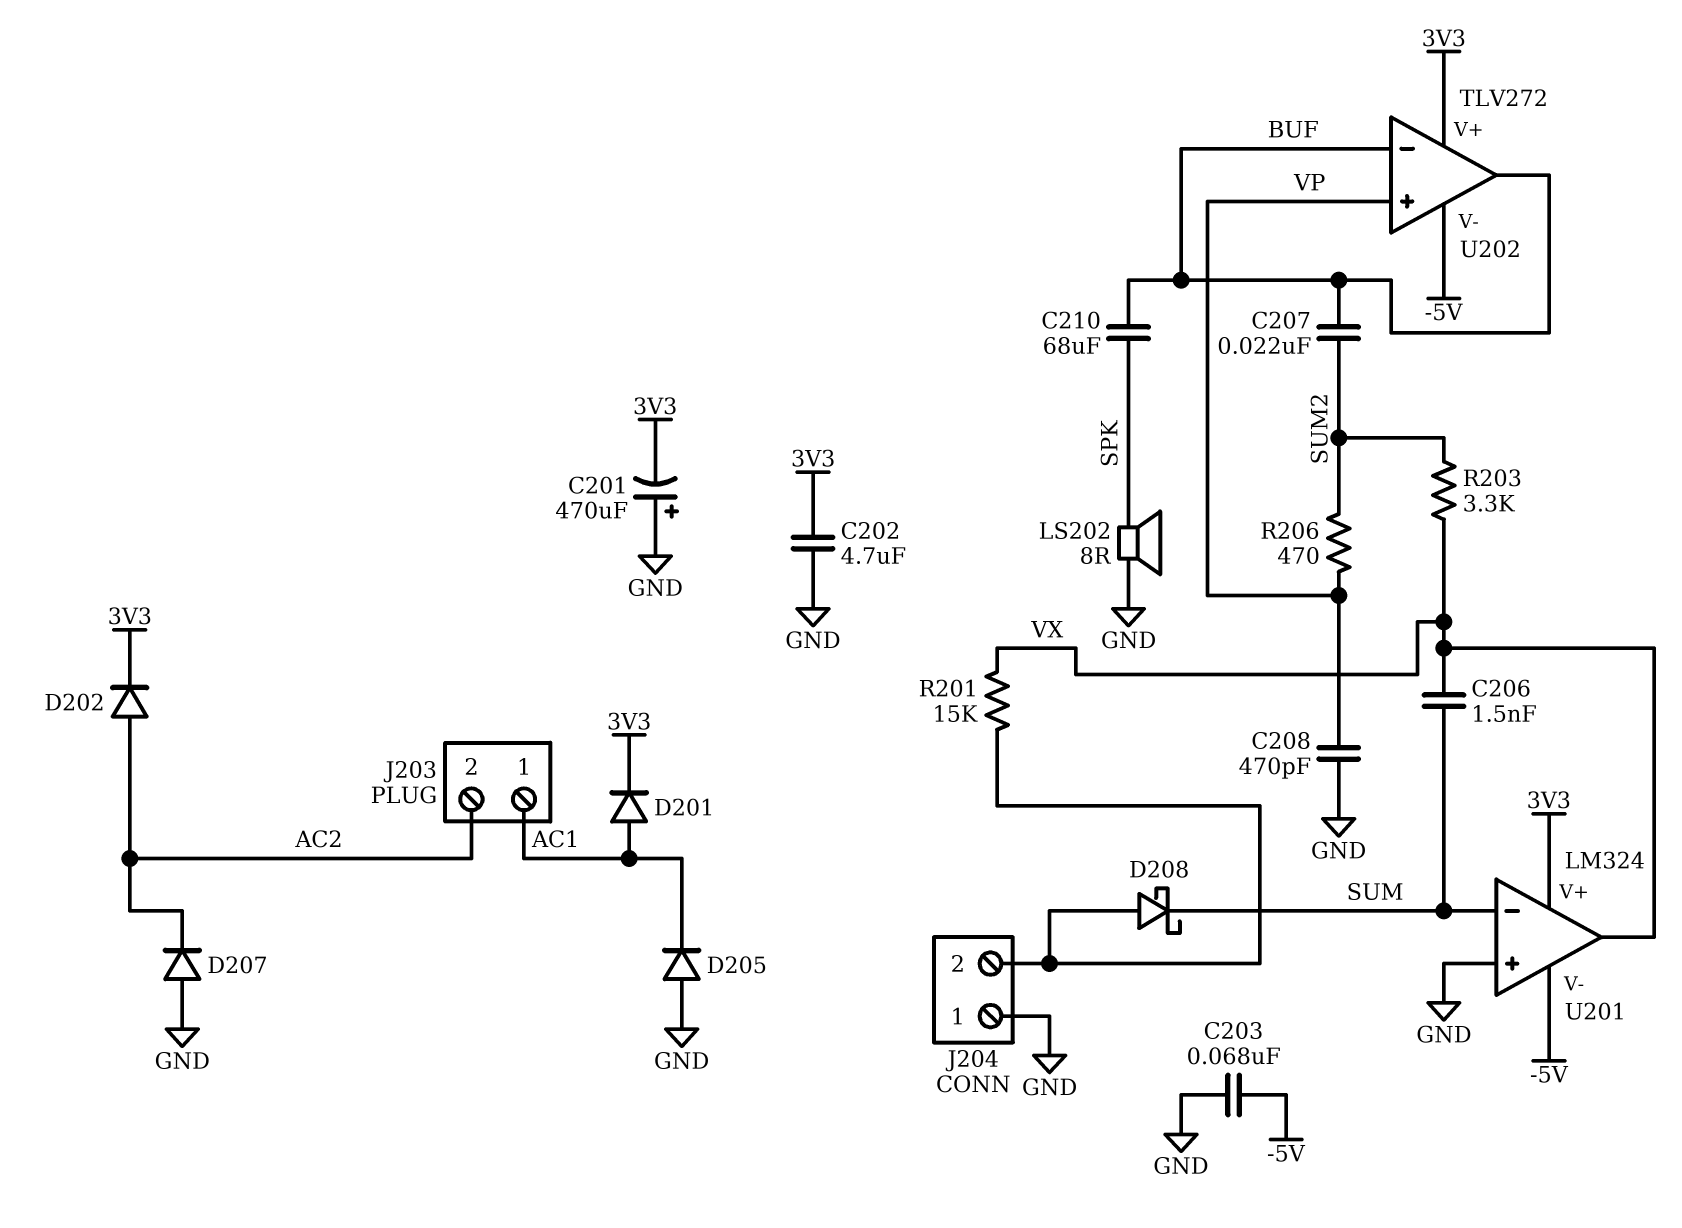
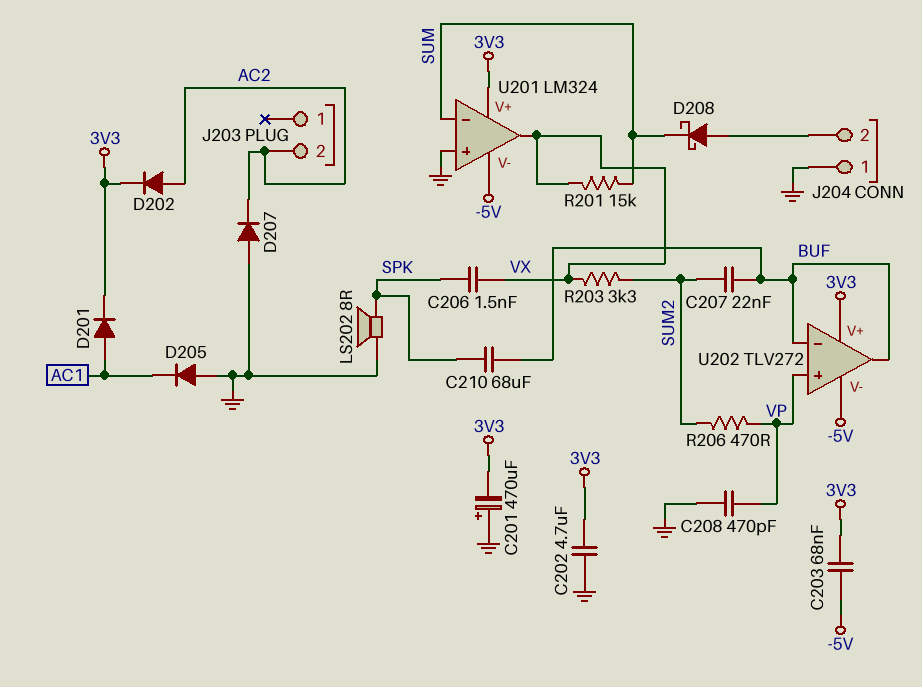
C203: 68nF (-5V, GND) -> 68nF (-5V, 3V3)
C206: 1.5nF (SUM, VX) -> 1.5nF (SPK, VX)
J203 pin 1: AC1 -> none
R201: 15k (J204/2, VX) -> 15k (SUM, VX)

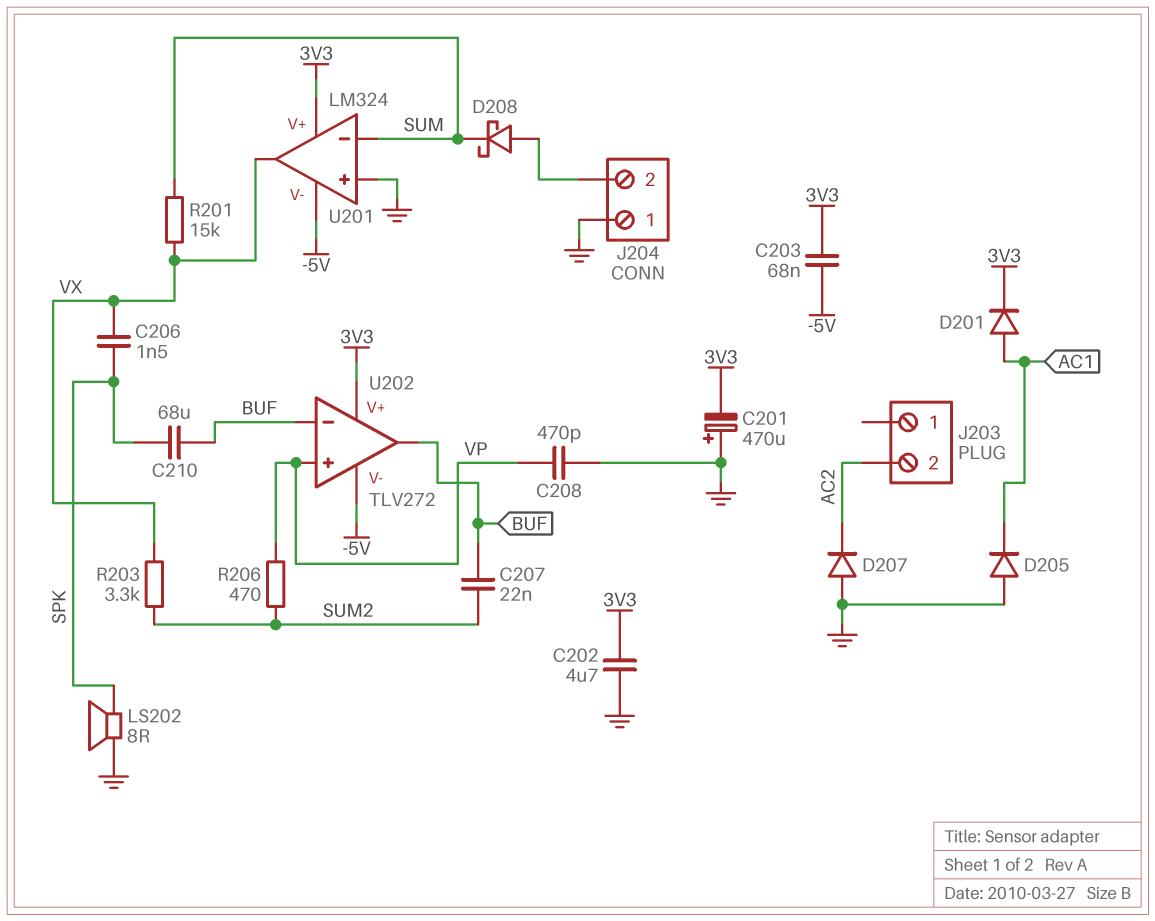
D202: diode (A AC2, K 3V3) -> none

